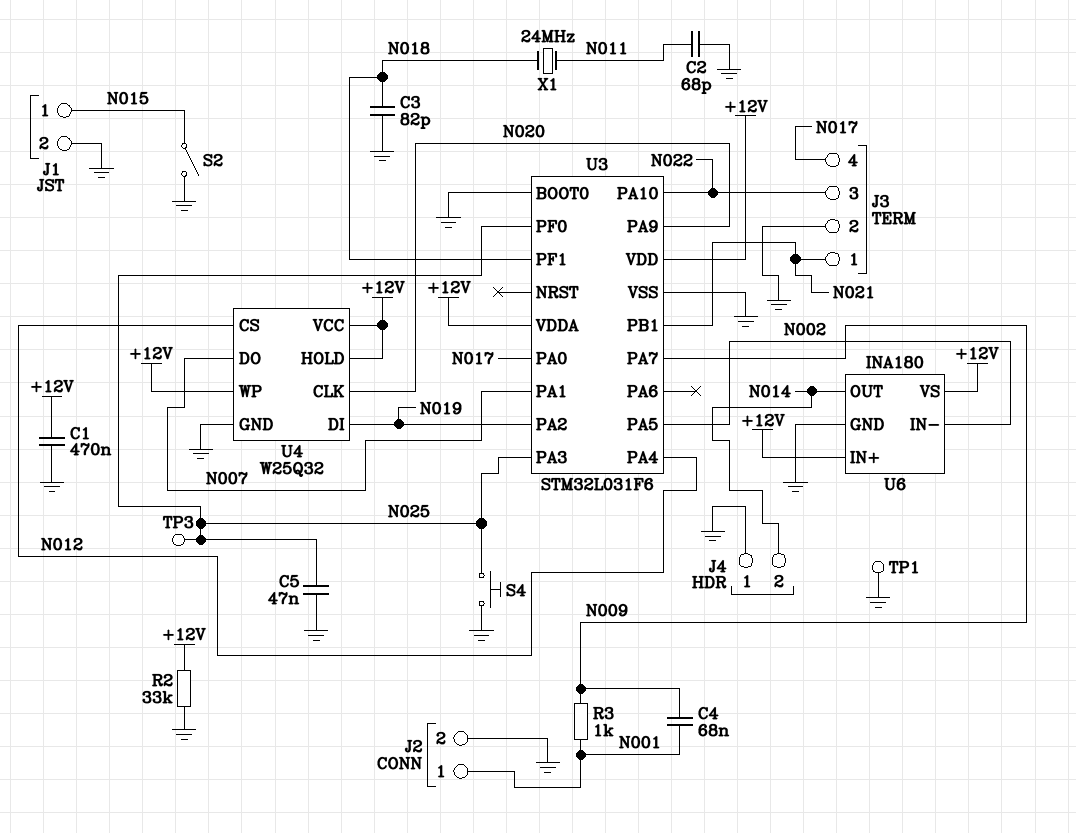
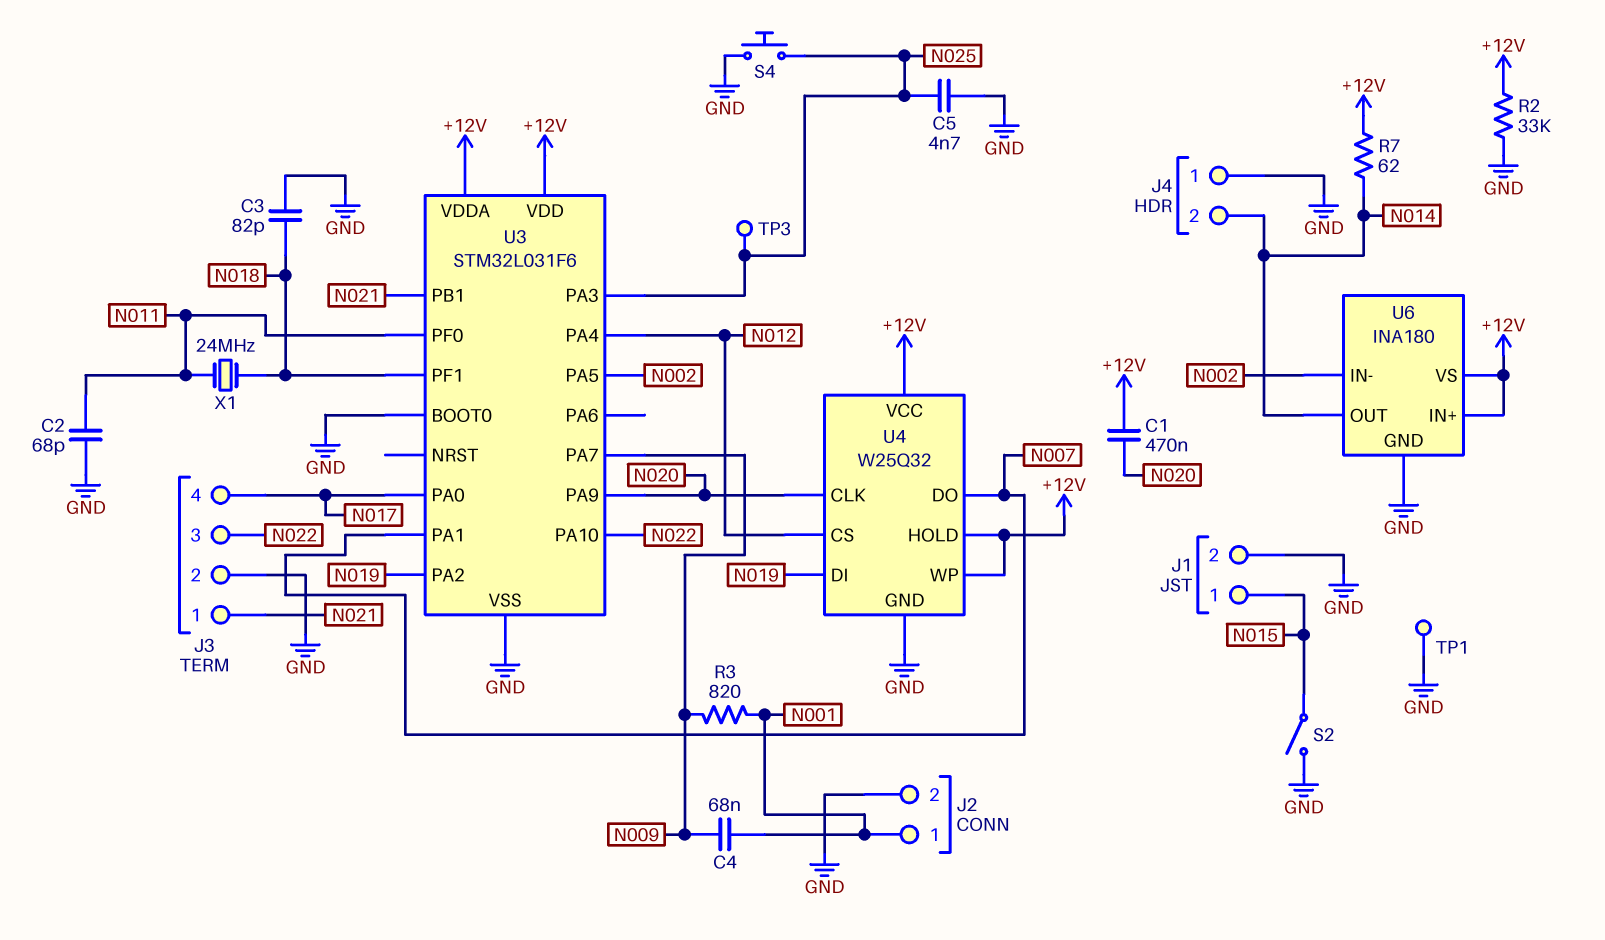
C1: 470nF (+12V, GND) -> 470nF (+12V, N020)
C5: 47nF (GND, N025) -> 4.7nF (GND, N025)
R3: 1k (N001, N009) -> 820 (N001, N009)
R7: none -> 62 (+12V, N014)
U3 pin PF0: N025 -> N011

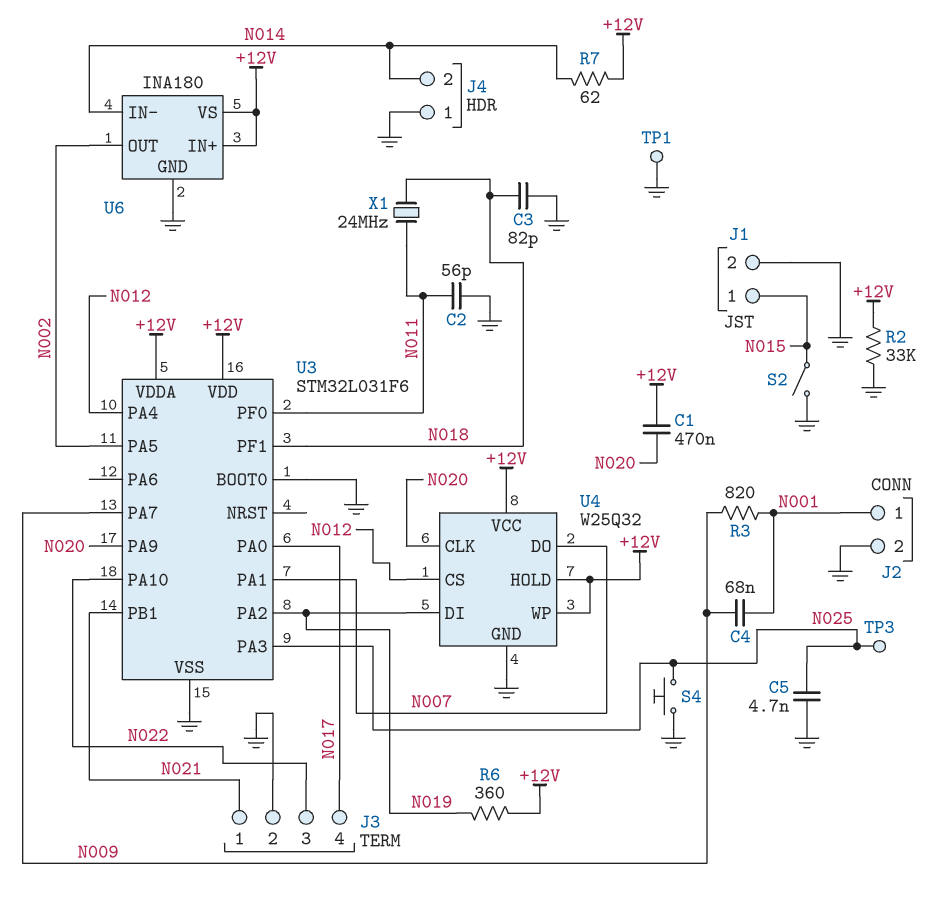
C2: 68pF (GND, N011) -> 56pF (GND, N011)
R6: none -> 360 (+12V, N019)
U6 pin IN-: N002 -> N014
U6 pin OUT: N014 -> N002

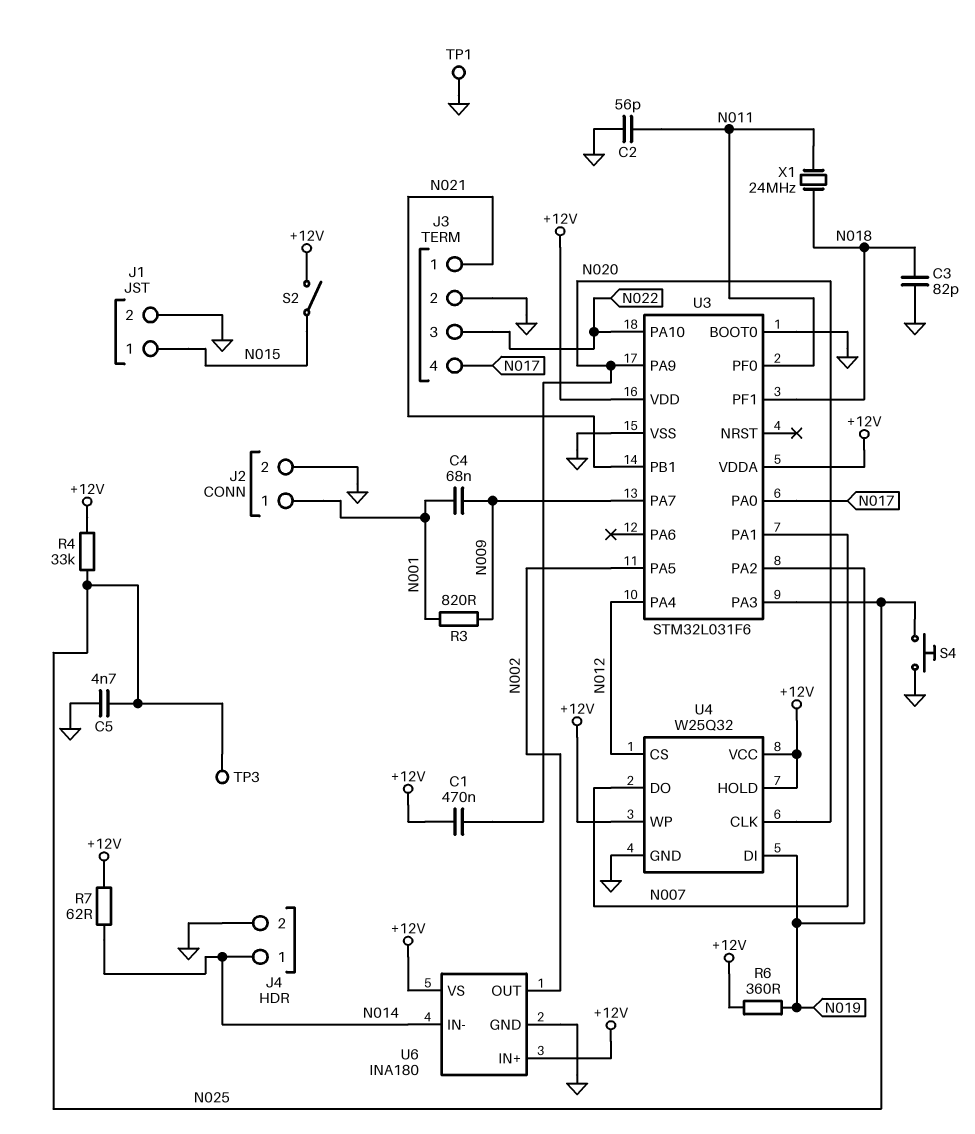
J4 pin 1: GND -> N014
J4 pin 2: N014 -> GND
R2: 33k (+12V, GND) -> none
R4: none -> 33k (+12V, N025)
S2: switch (GND, N015) -> switch (+12V, N015)

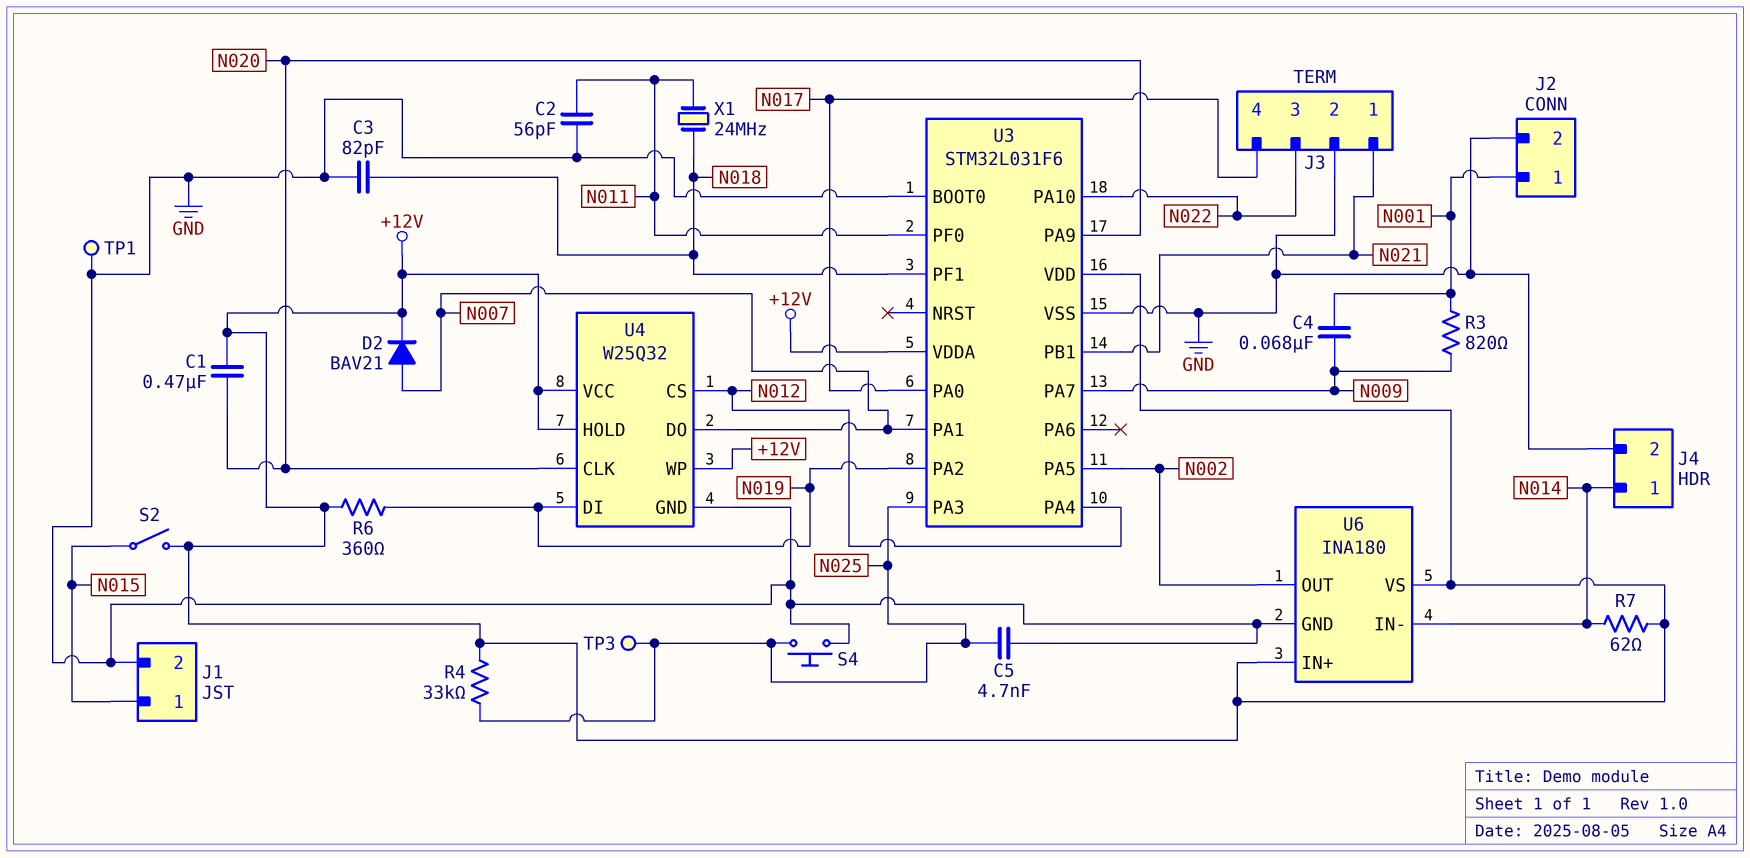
D2: none -> diode BAV21 (A N007, K +12V)

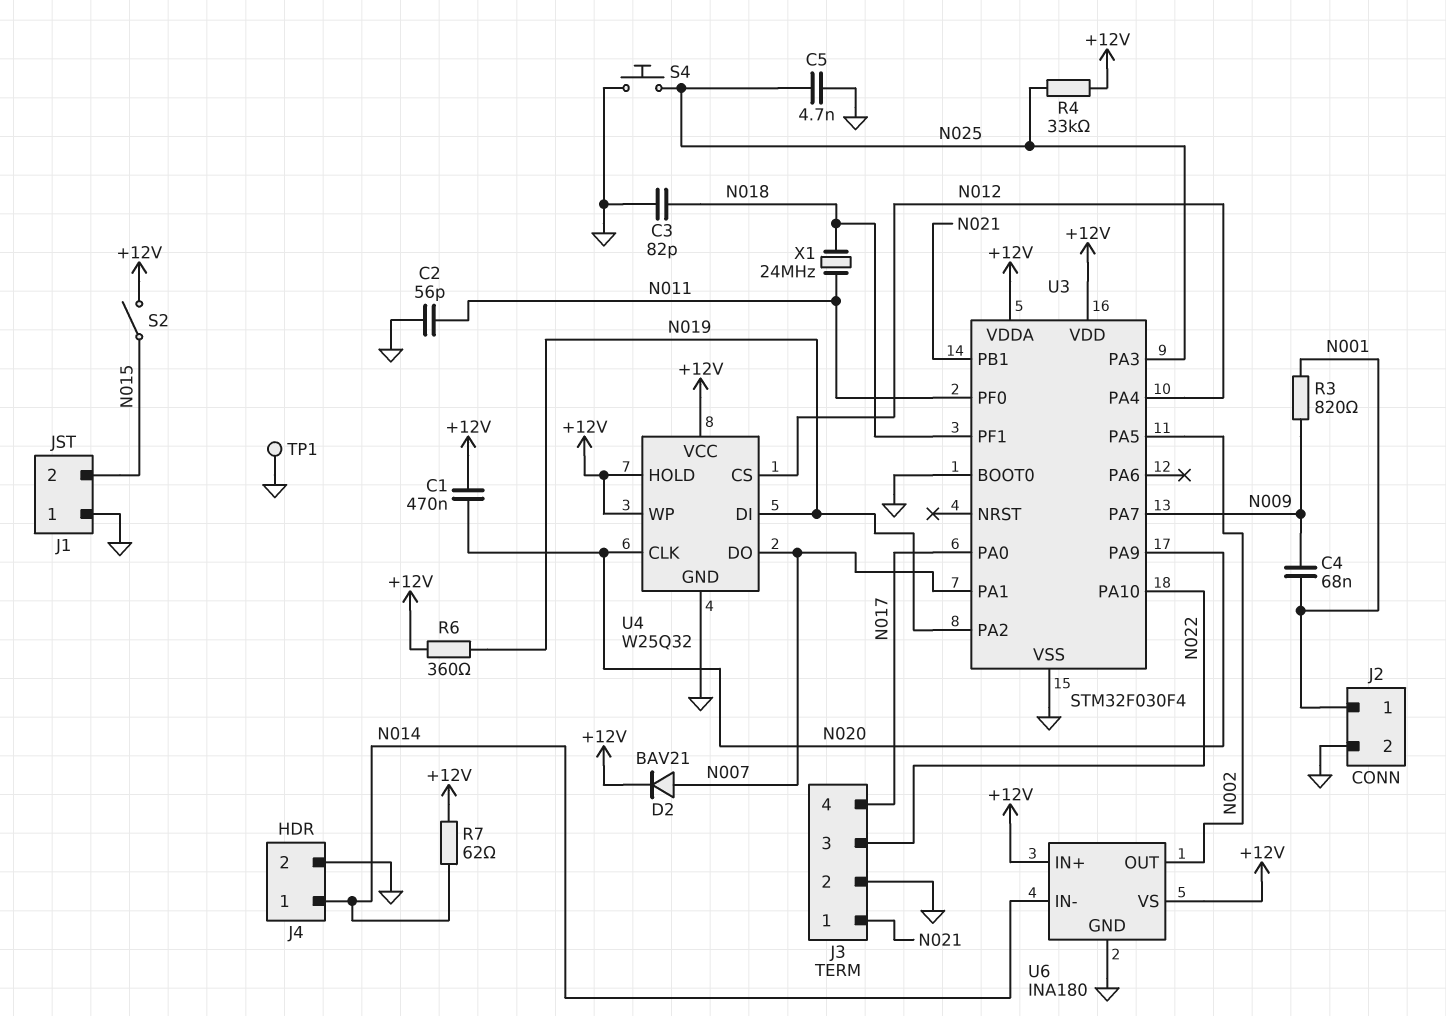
J1 pin 1: N015 -> GND
J1 pin 2: GND -> N015
TP3: test point (N025) -> none
U3: STM32L031F6 -> STM32F030F4

